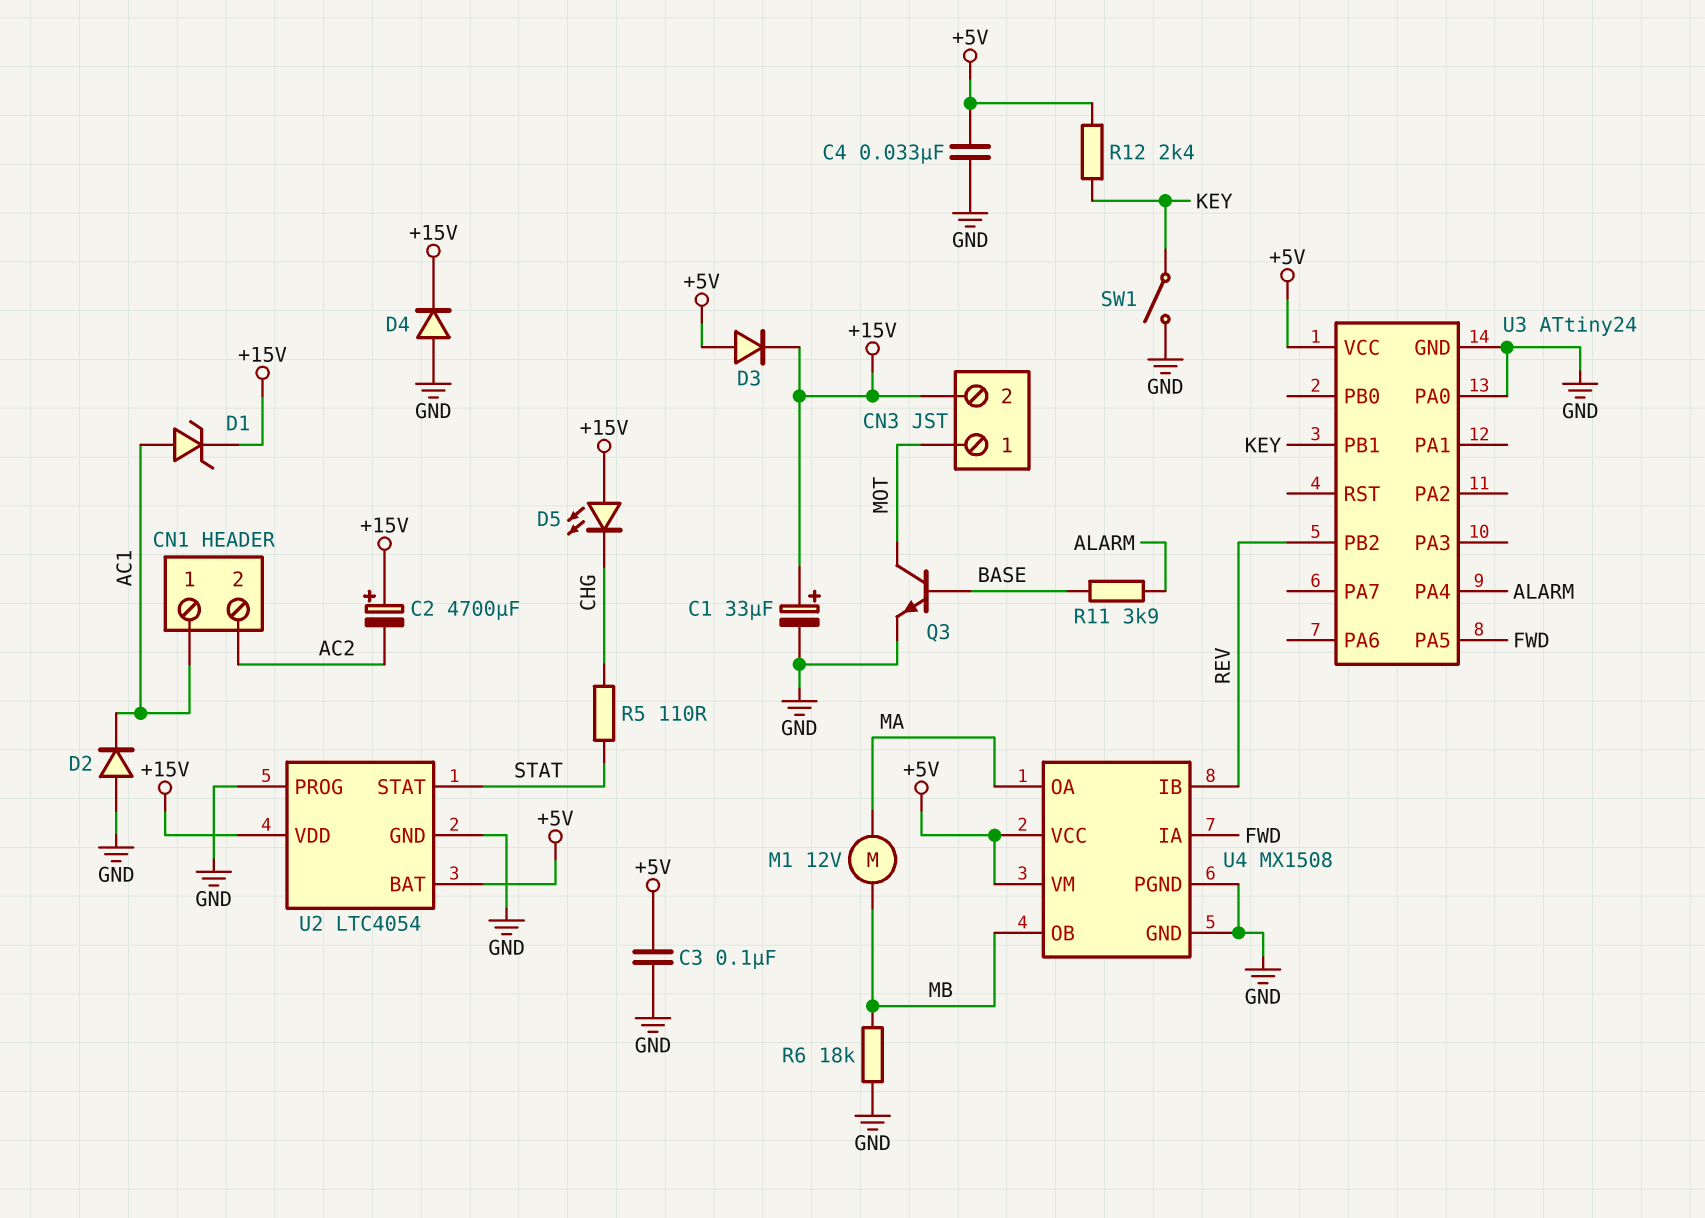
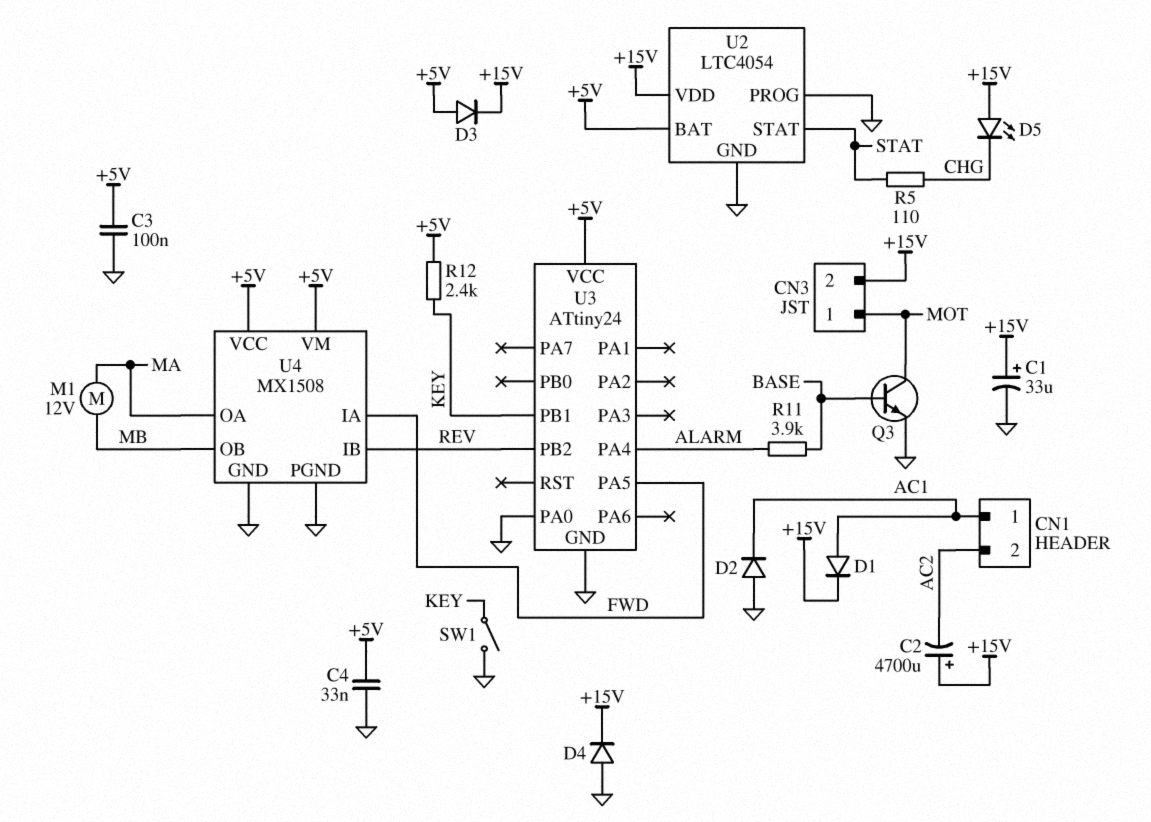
D1: zener (A AC1, K +15V) -> diode (A AC1, K +15V)
R6: 18k (GND, MB) -> none

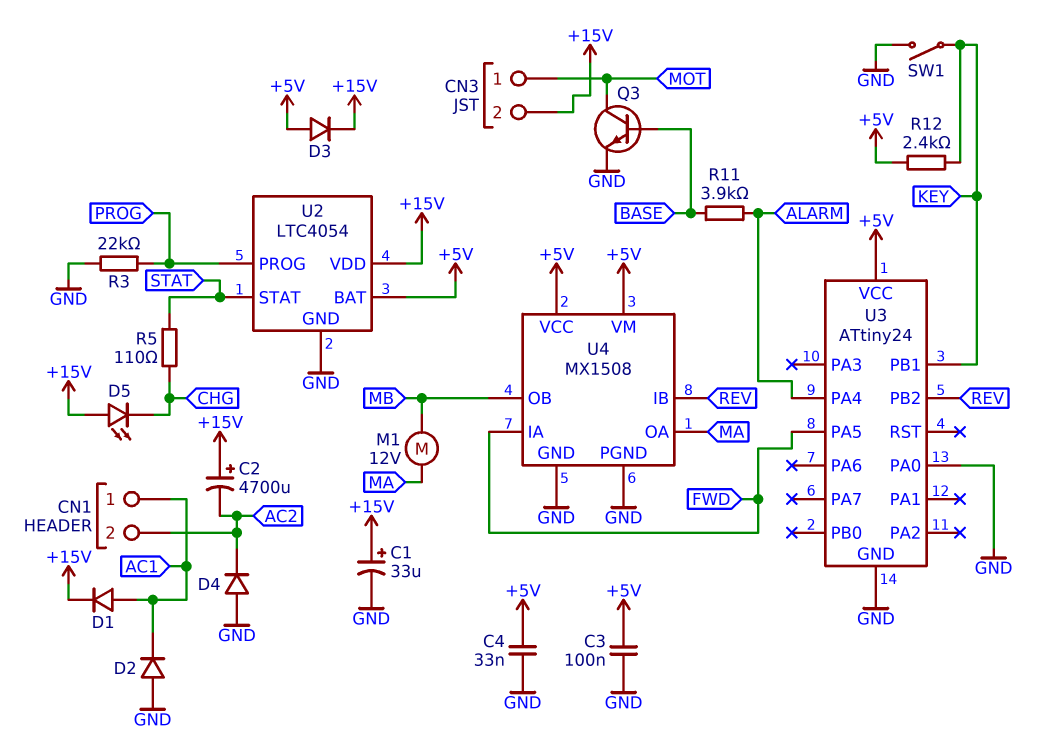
D4: diode (A GND, K +15V) -> diode (A GND, K AC2)
R3: none -> 22k (GND, PROG)
U2 pin PROG: GND -> PROG

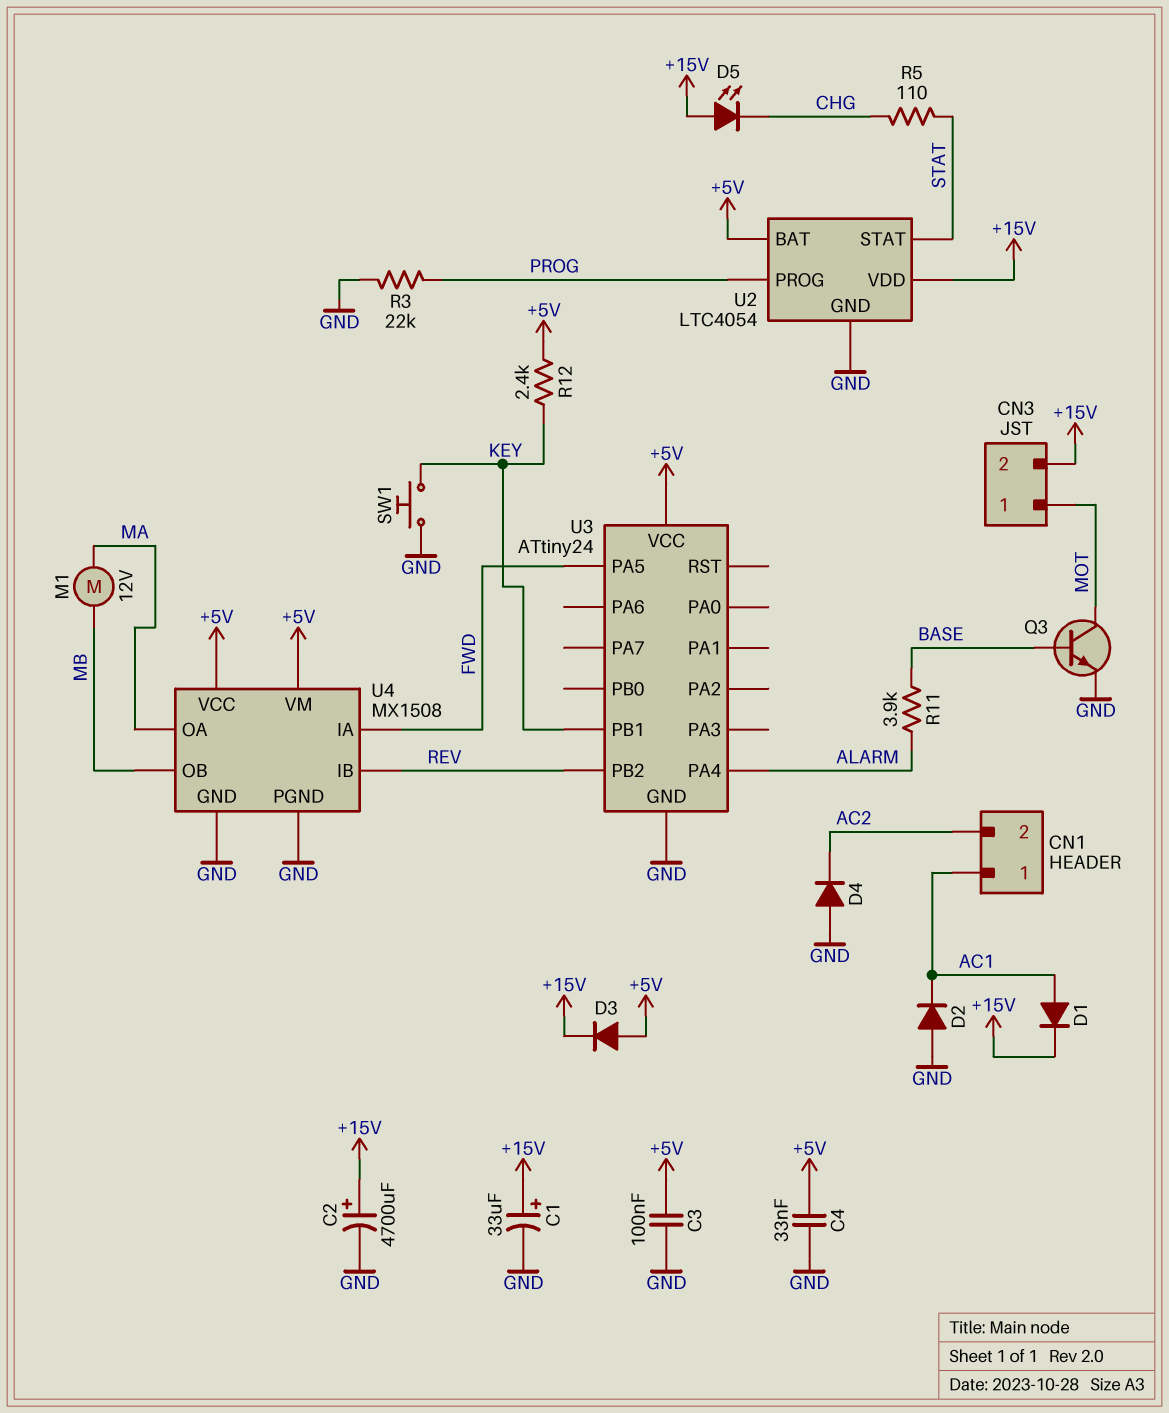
C2: 4700uF (plus +15V, minus AC2) -> 4700uF (plus +15V, minus GND)
SW1: switch (GND, KEY) -> button (GND, KEY)
U3 pin PA0: GND -> none

